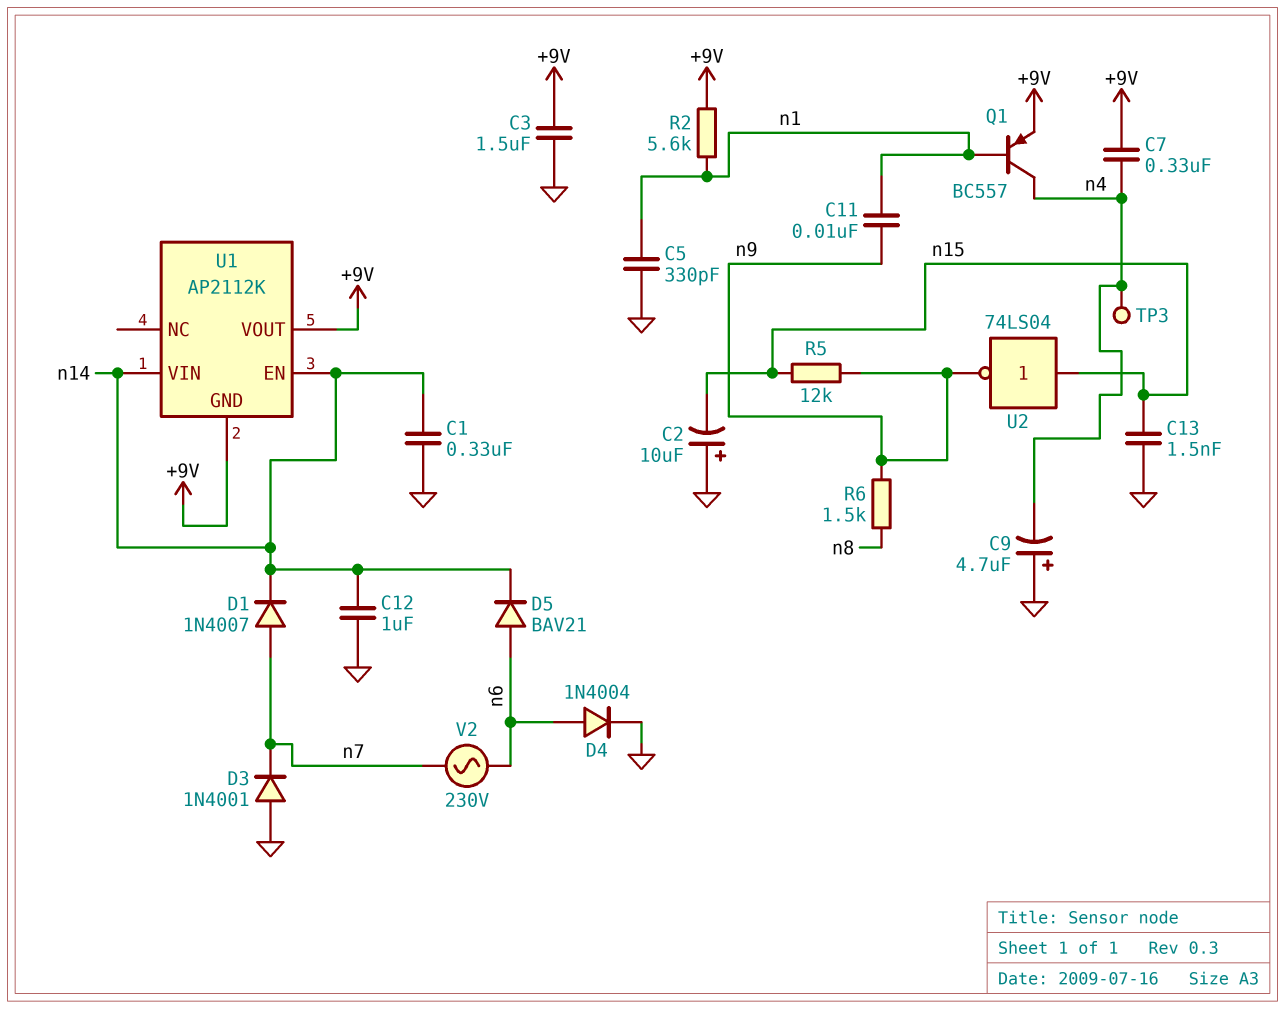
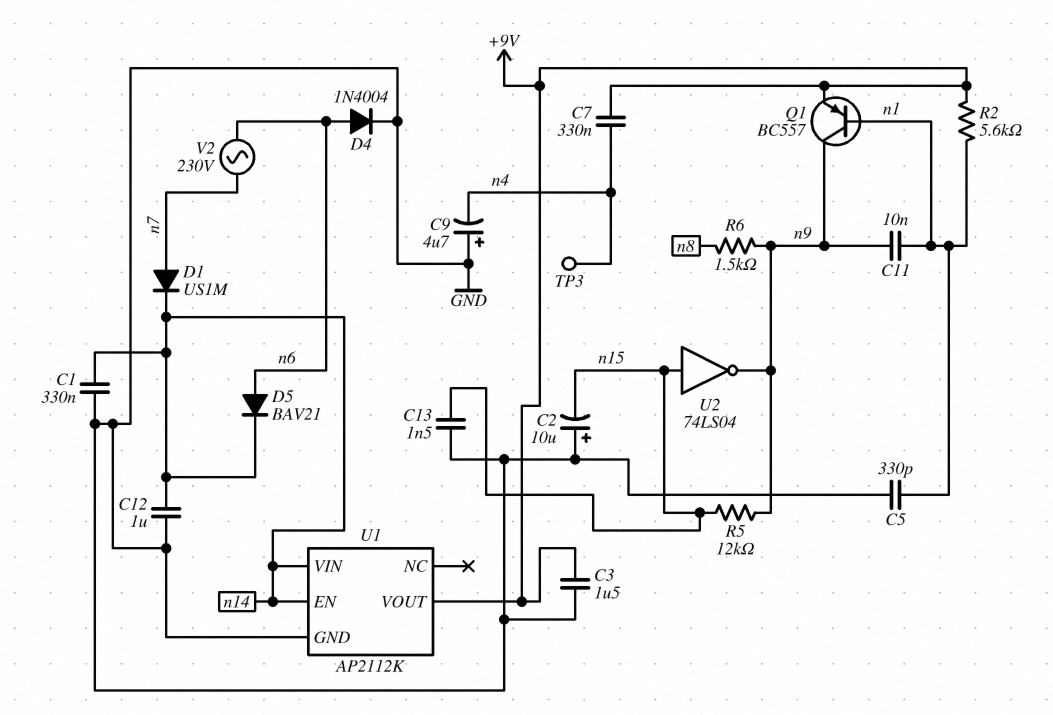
D1: diode 1N4007 (A n7, K n14) -> diode US1M (A n7, K n14)
D3: diode 1N4001 (A GND, K n7) -> none
Q1: PNP BC557 (B n1, C n4, E +9V) -> PNP BC557 (B n1, C n9, E +9V)
U1 pin GND: +9V -> GND

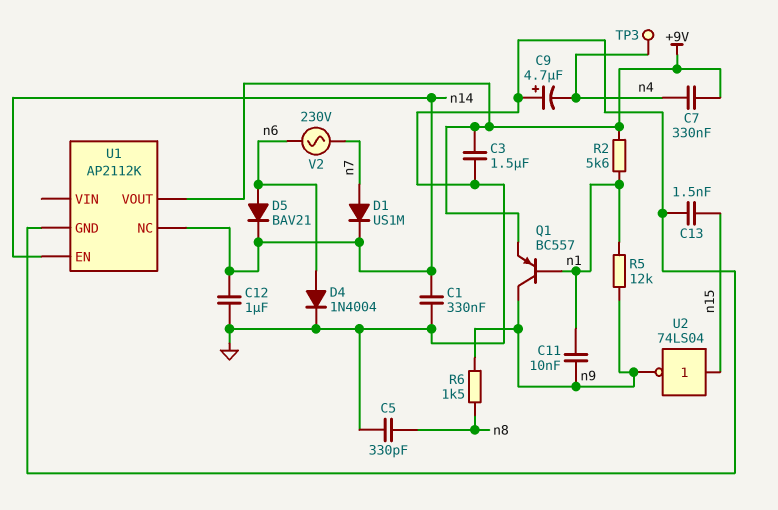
C2: 10uF (plus GND, minus n15) -> none
C5: 330pF (GND, n1) -> 330pF (GND, n8)
R5: 12k (n9, n15) -> 12k (n1, n9)
U1 pin NC: none -> n14
U1 pin VIN: n14 -> none

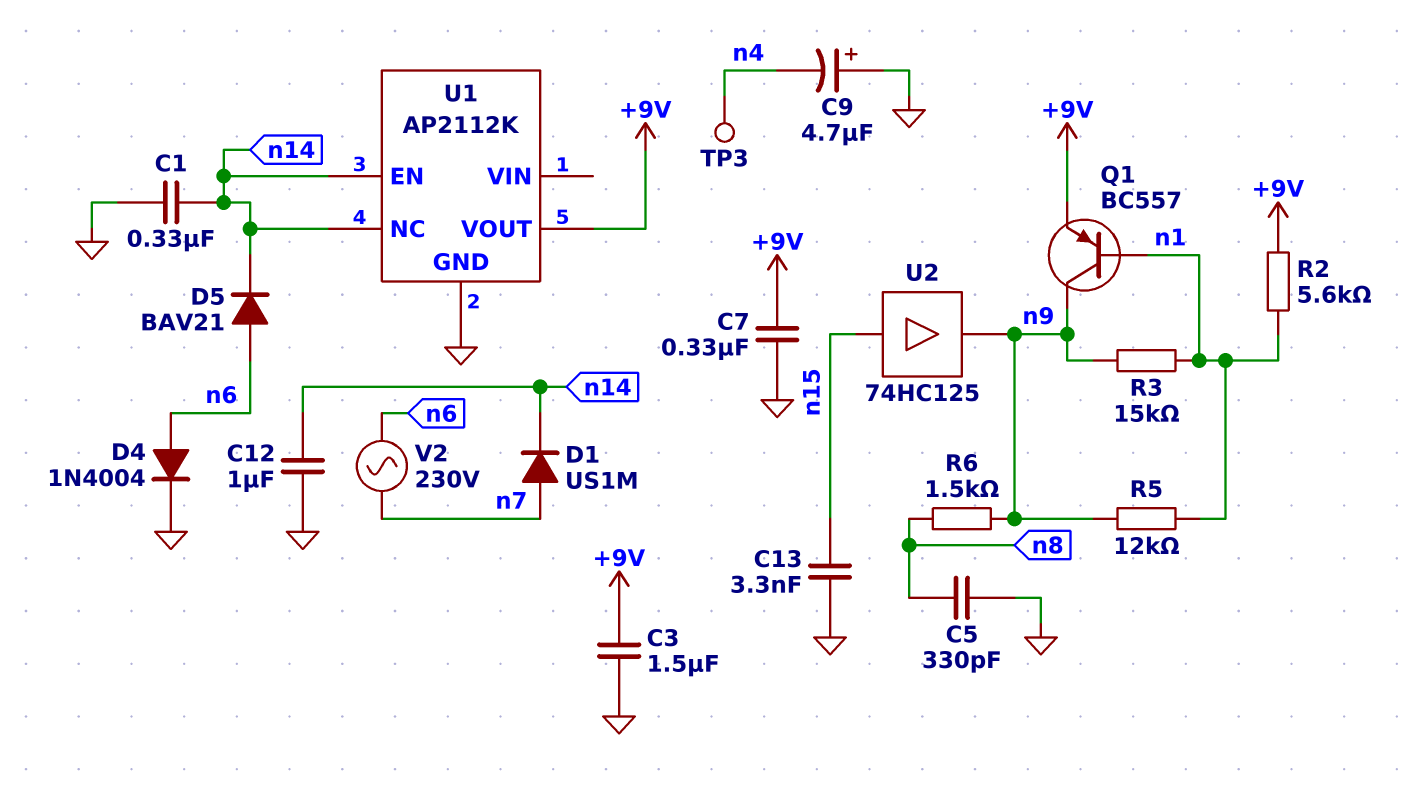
C7: 330nF (+9V, n4) -> 330nF (+9V, GND)
C11: 10nF (n1, n9) -> none
C13: 1.5nF (GND, n15) -> 3.3nF (GND, n15)
R3: none -> 15k (n1, n9)
U2: NOT 74LS04 (in n15, out n9) -> buffer 74HC125 (in n15, out n9)

